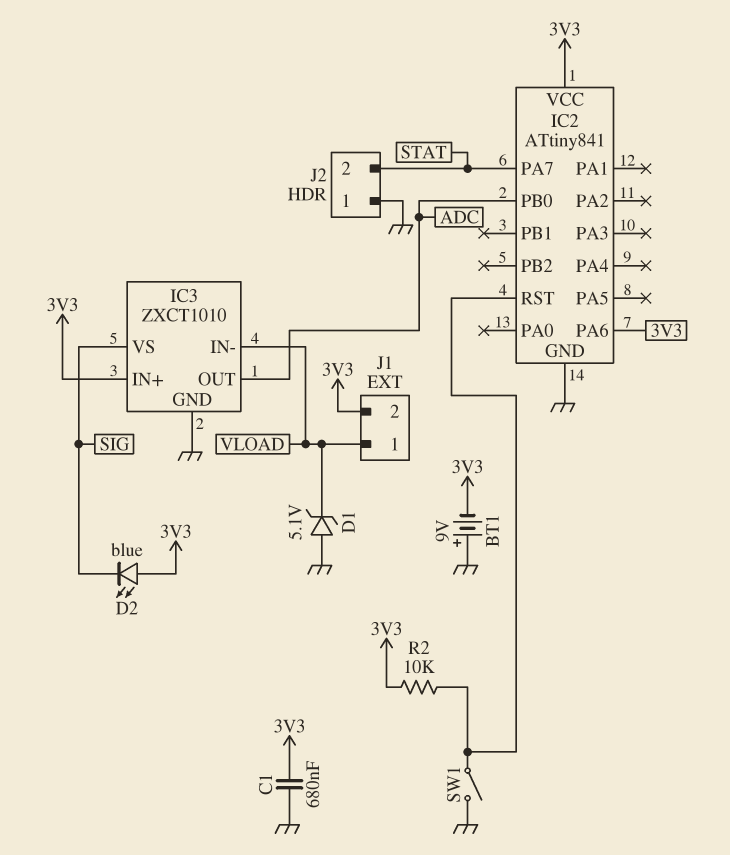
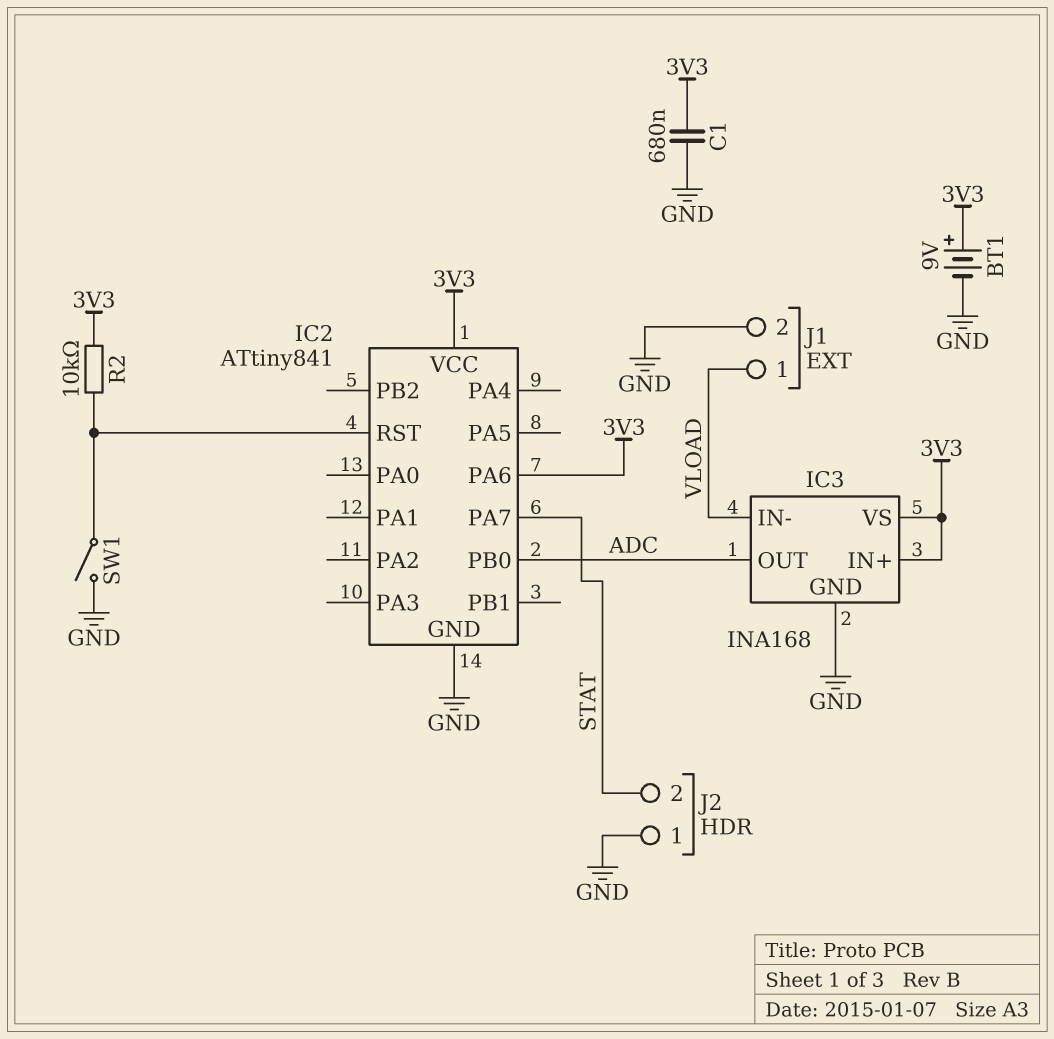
BT1: 9V (plus GND, minus 3V3) -> 9V (plus 3V3, minus GND)
D1: zener 5.1V (A GND, K VLOAD) -> none
D2: LED blue (A 3V3, K SIG) -> none
IC3: ZXCT1010 -> INA168
IC3 pin VS: SIG -> 3V3
J1 pin 2: 3V3 -> GND

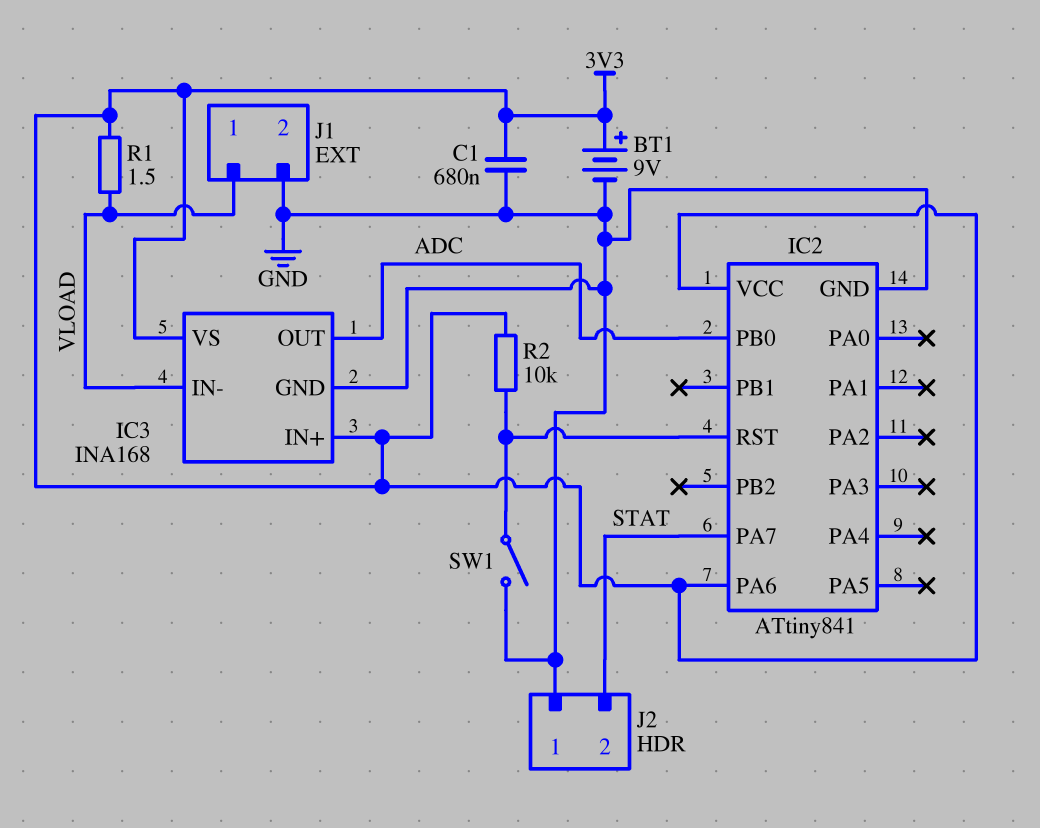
R1: none -> 1.5 (3V3, VLOAD)

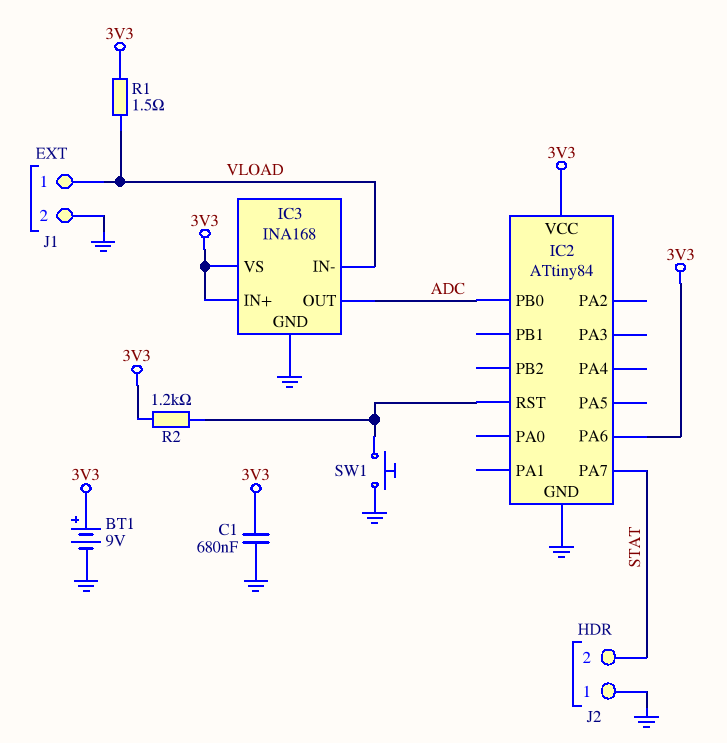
IC2: ATtiny841 -> ATtiny84
R2: 10k (3V3, IC2/RST) -> 1.2k (3V3, IC2/RST)
SW1: switch (GND, IC2/RST) -> button (GND, IC2/RST)

